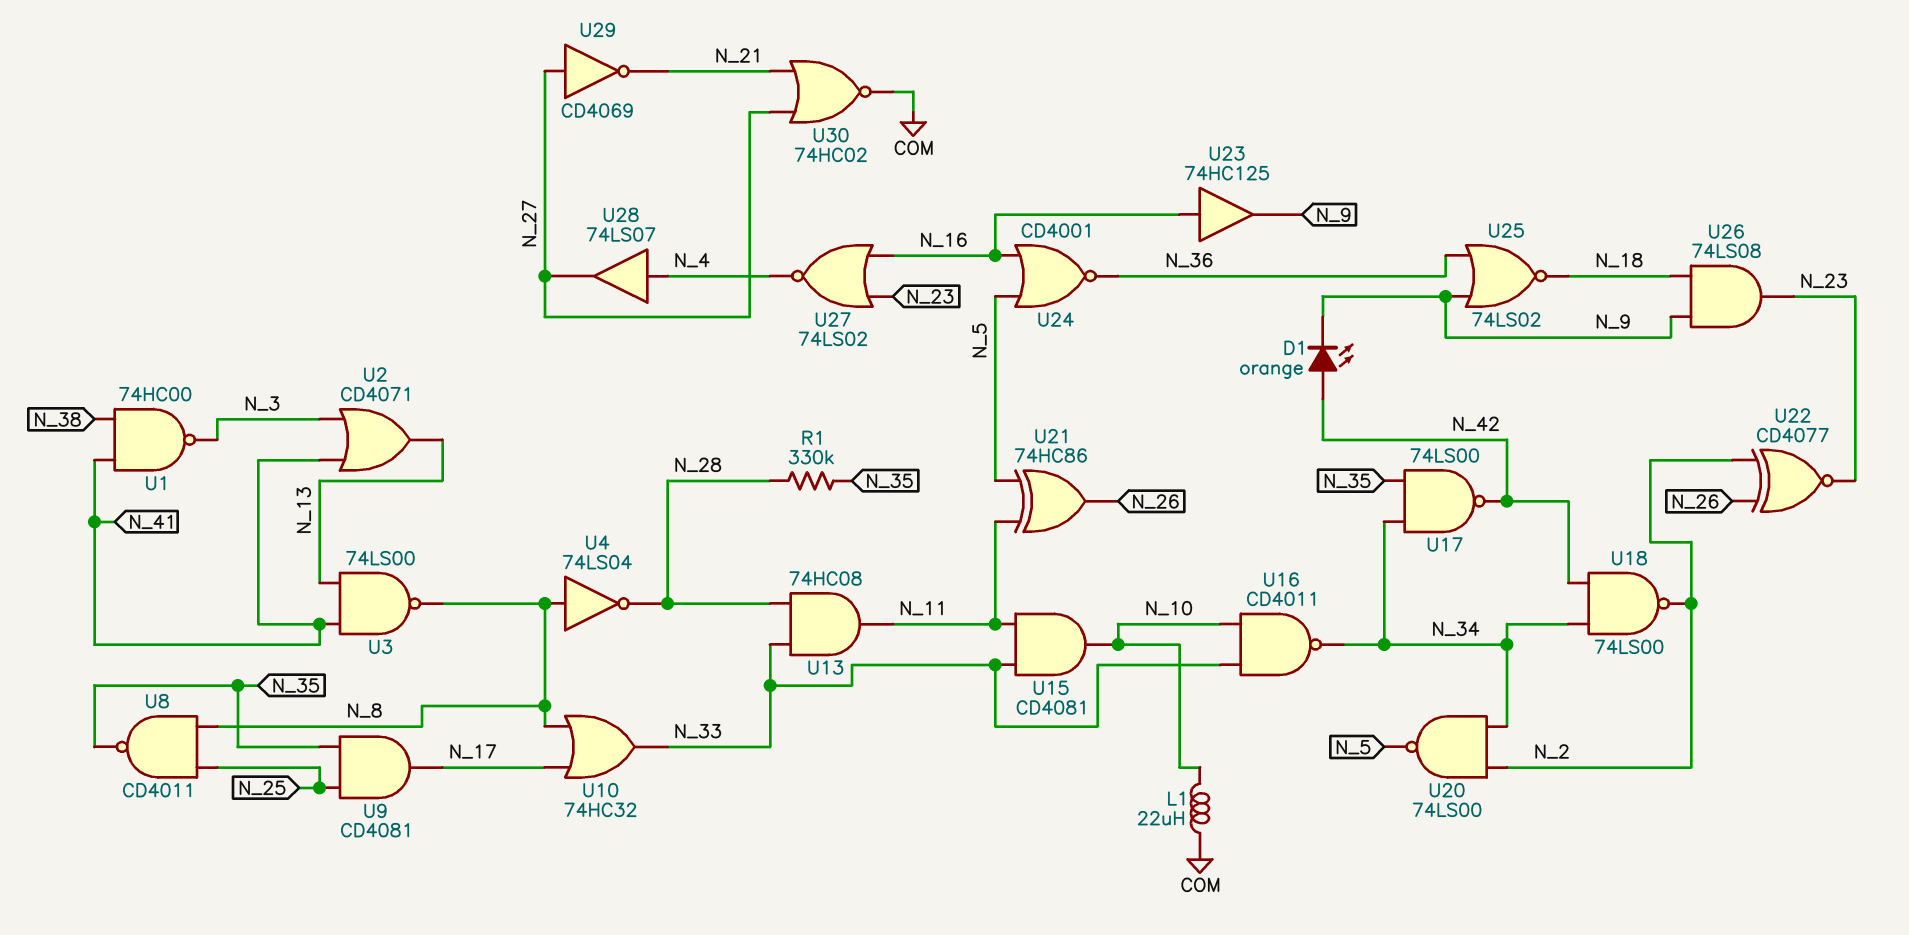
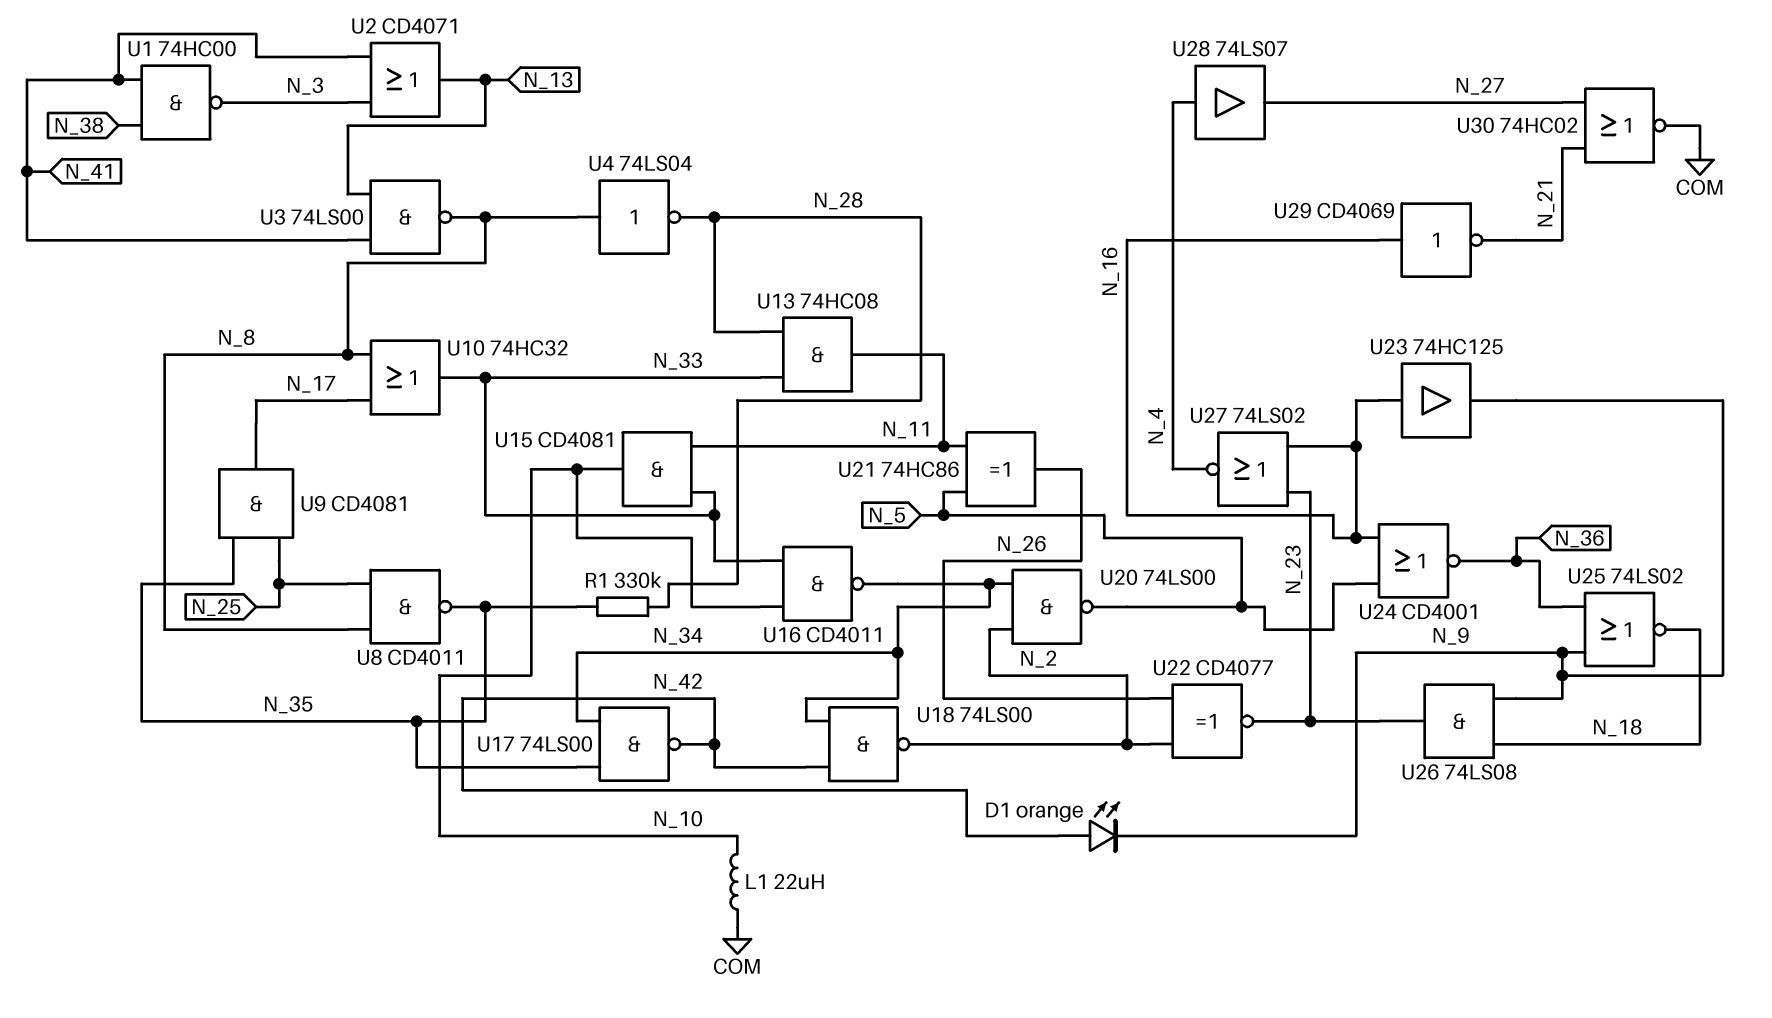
U29: NOT CD4069 (in N_27, out N_21) -> NOT CD4069 (in N_16, out N_21)

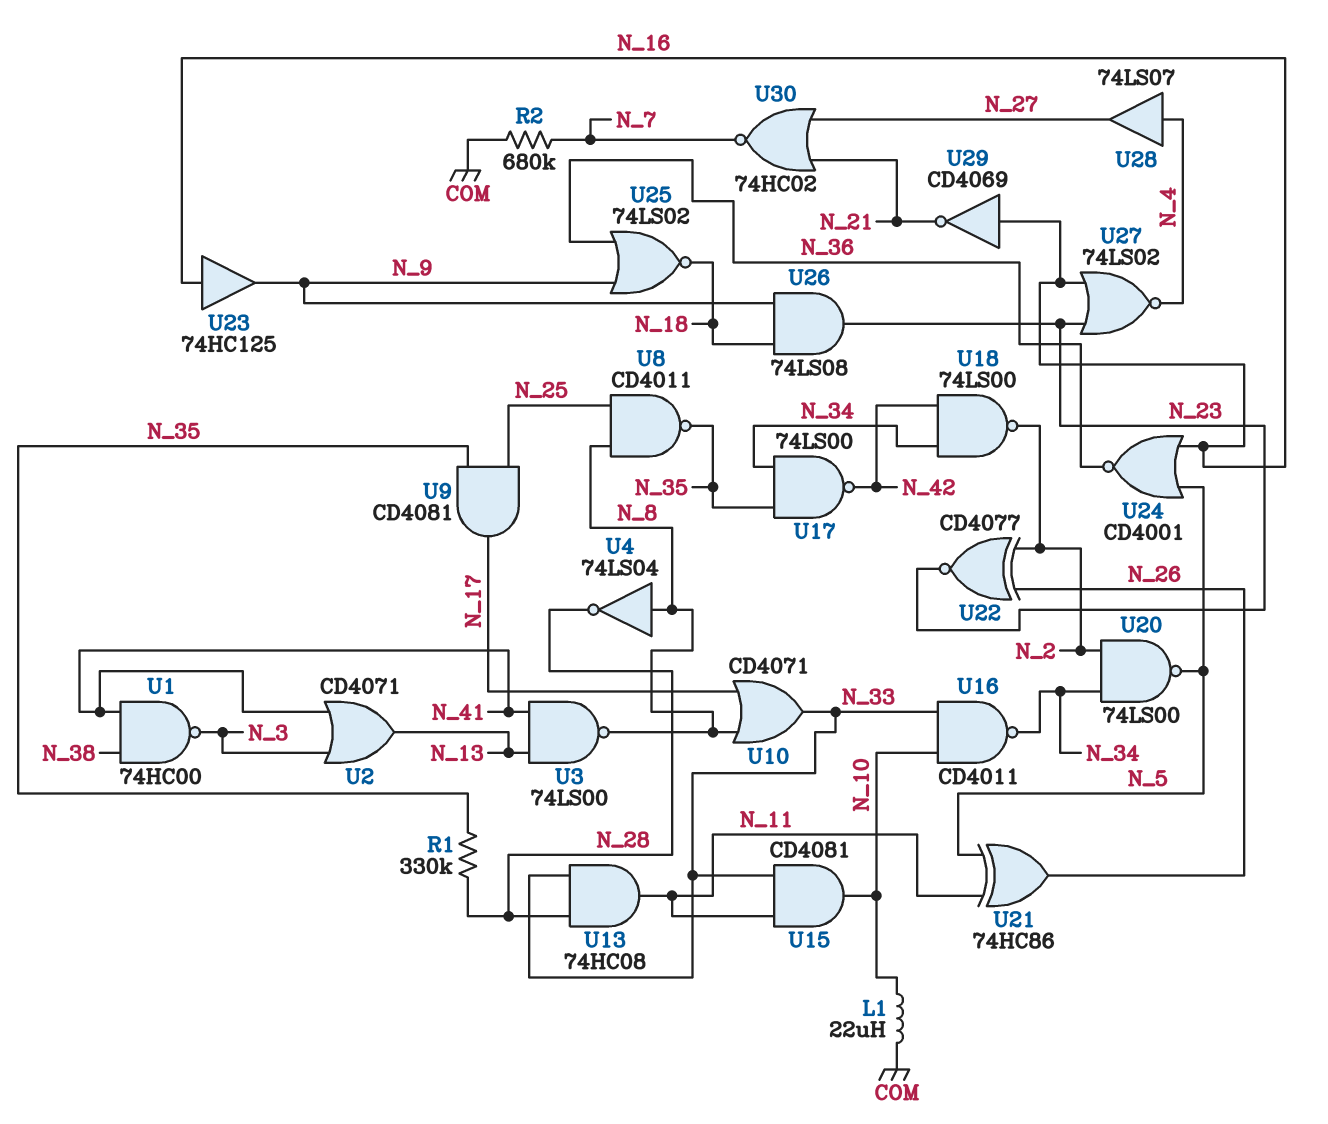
D1: LED orange (A N_42, K N_9) -> none
R2: none -> 680k (COM, N_7)
U10: OR 74HC32 (in N_8, in N_17, out N_33) -> OR CD4071 (in N_8, in N_17, out N_33)
U30: NOR 74HC02 (in N_21, in N_27, out COM) -> NOR 74HC02 (in N_21, in N_27, out N_7)

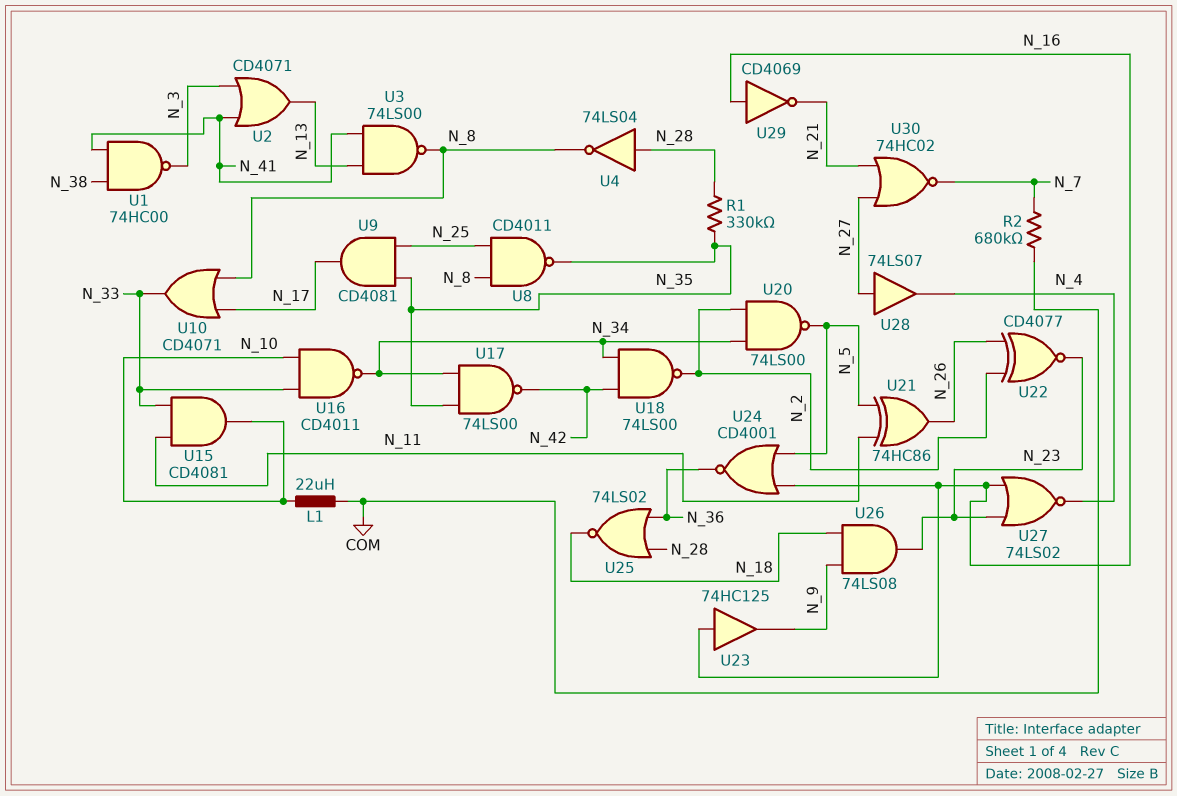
U4: NOT 74LS04 (in N_8, out N_28) -> NOT 74LS04 (in N_28, out N_8)
U13: AND 74HC08 (in N_28, in N_33, out N_11) -> none
U25: NOR 74LS02 (in N_9, in N_36, out N_18) -> NOR 74LS02 (in N_28, in N_36, out N_18)
U28: buffer 74LS07 (in N_4, out N_27) -> buffer 74LS07 (in N_27, out N_4)

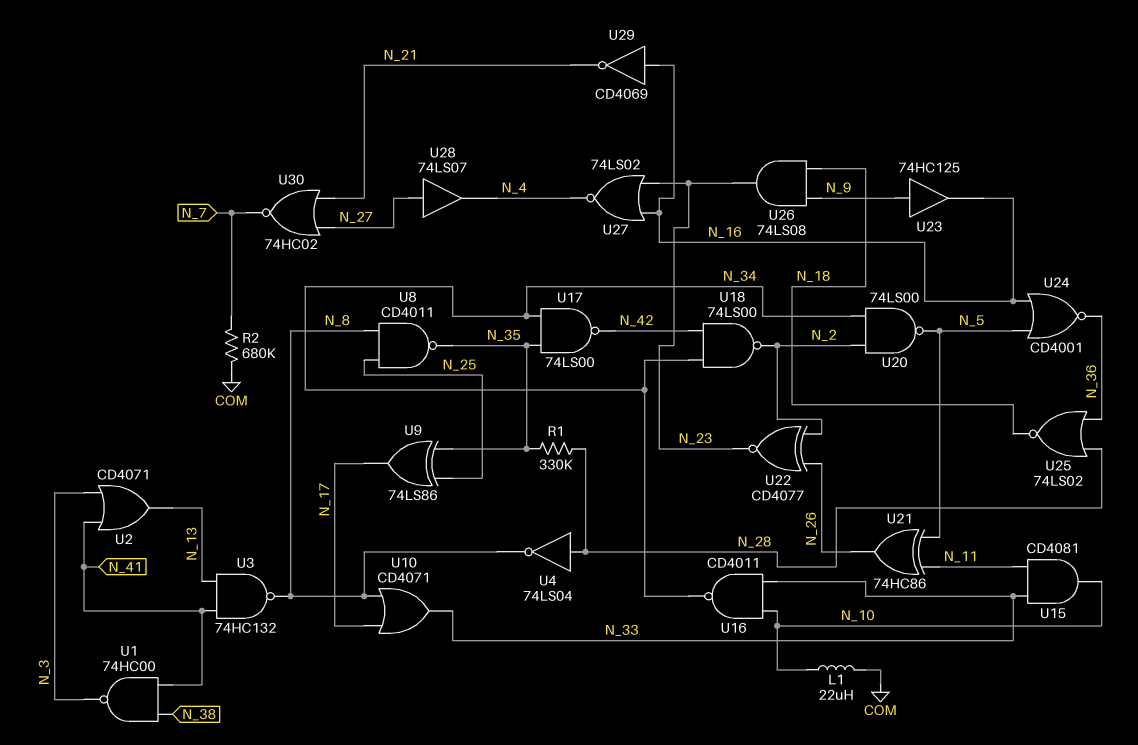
U3: NAND 74LS00 (in N_13, in N_41, out N_8) -> NAND 74HC132 (in N_13, in N_41, out N_8)
U9: AND CD4081 (in N_25, in N_35, out N_17) -> XOR 74LS86 (in N_25, in N_35, out N_17)
U23: buffer 74HC125 (in N_16, out N_9) -> buffer 74HC125 (in N_9, out N_16)

